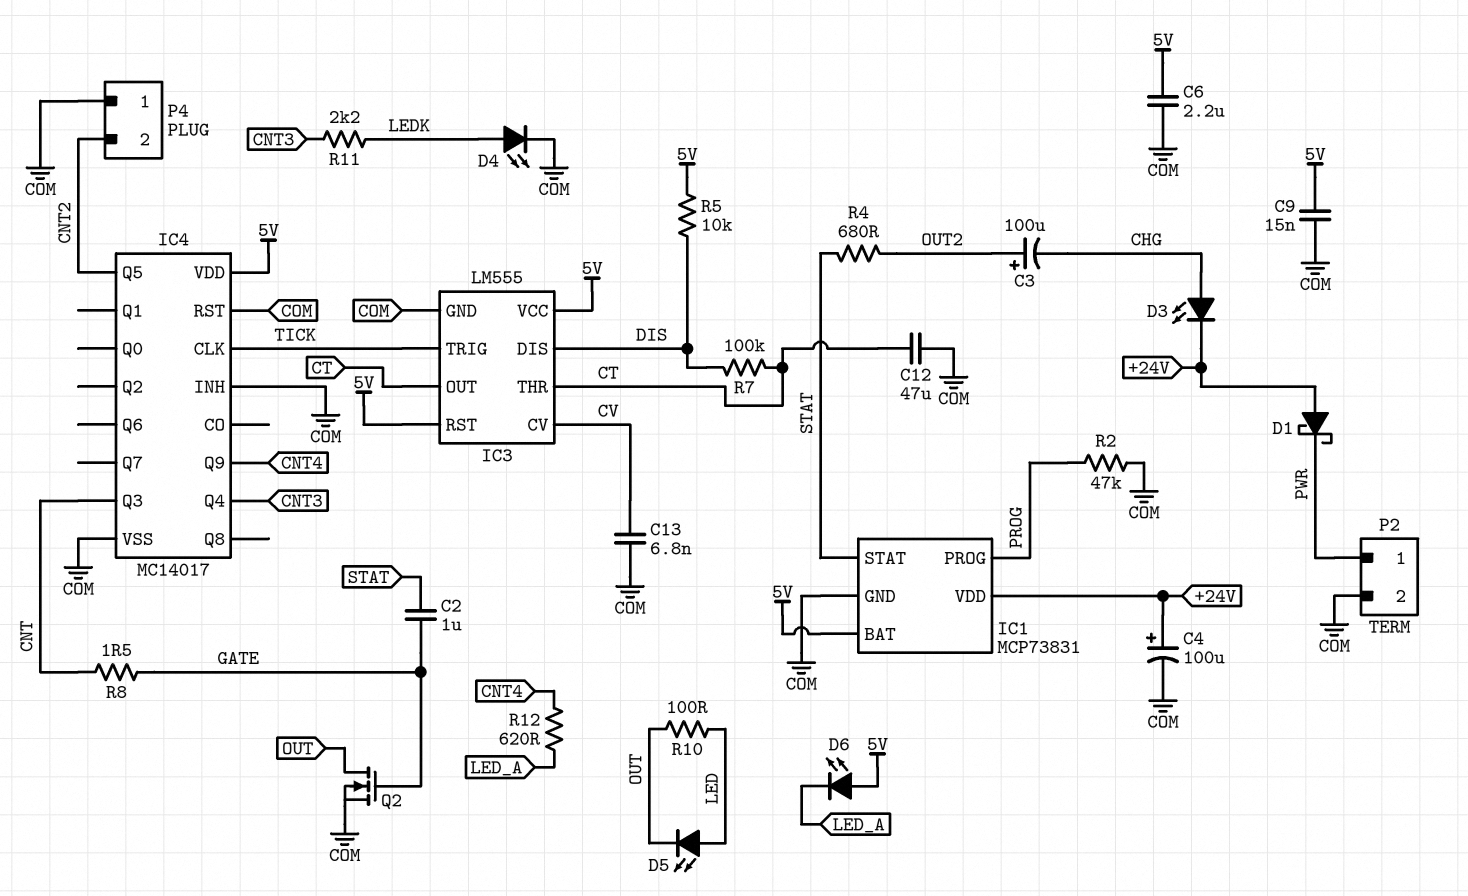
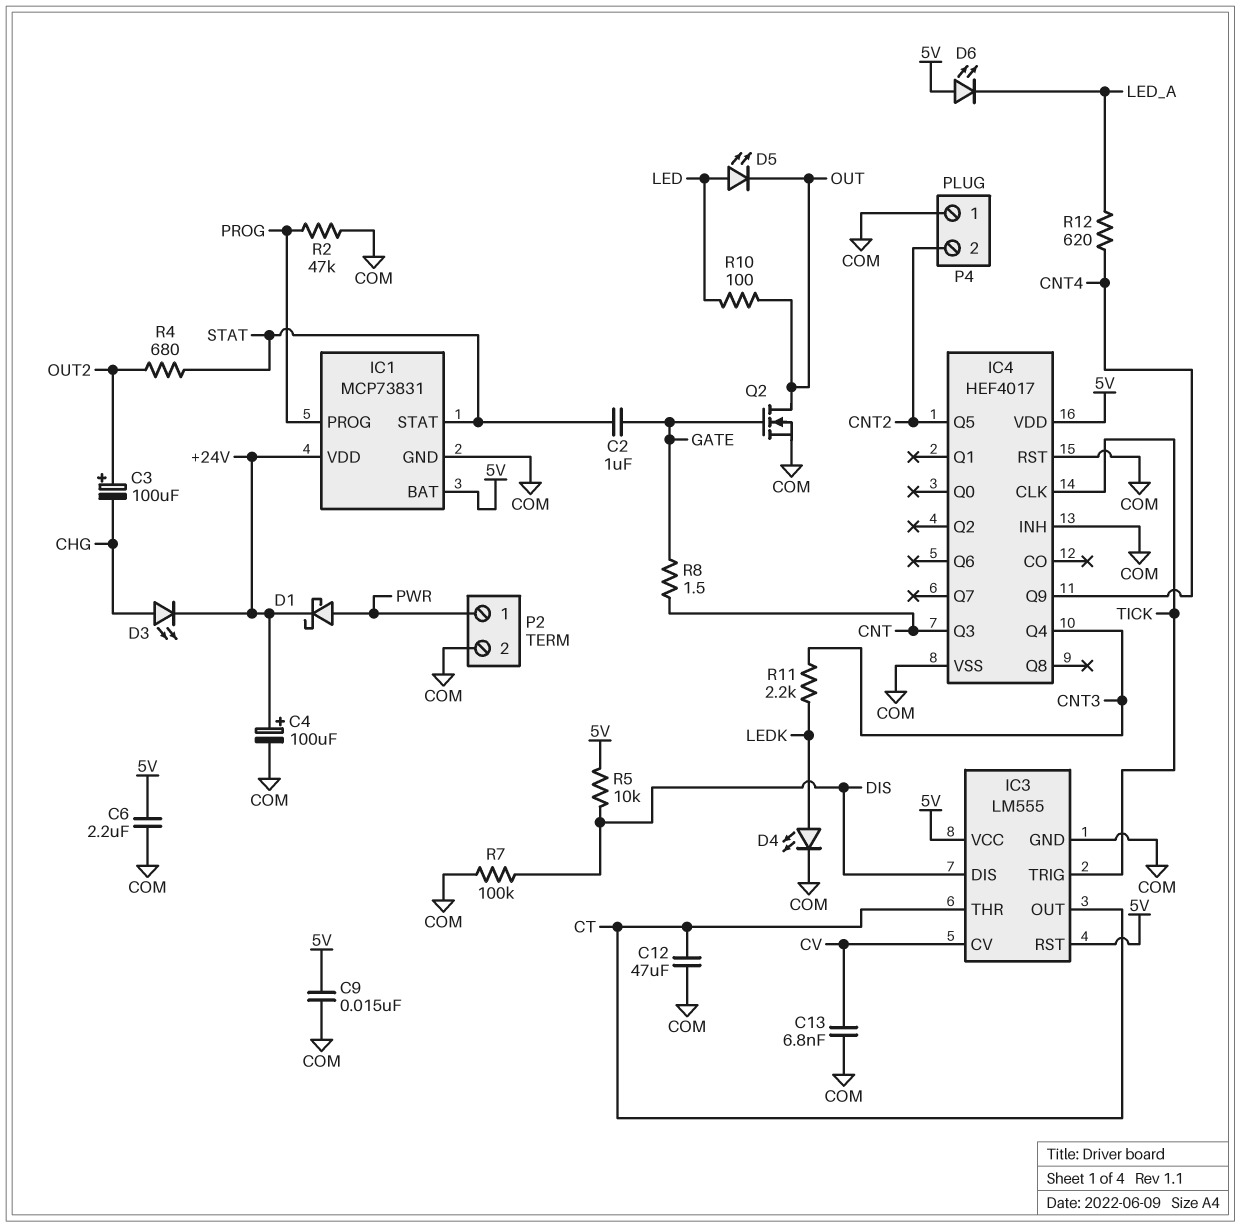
D1: schottky (A +24V, K PWR) -> schottky (A PWR, K +24V)
IC4: MC14017 -> HEF4017
R7: 100k (CT, DIS) -> 100k (COM, DIS)

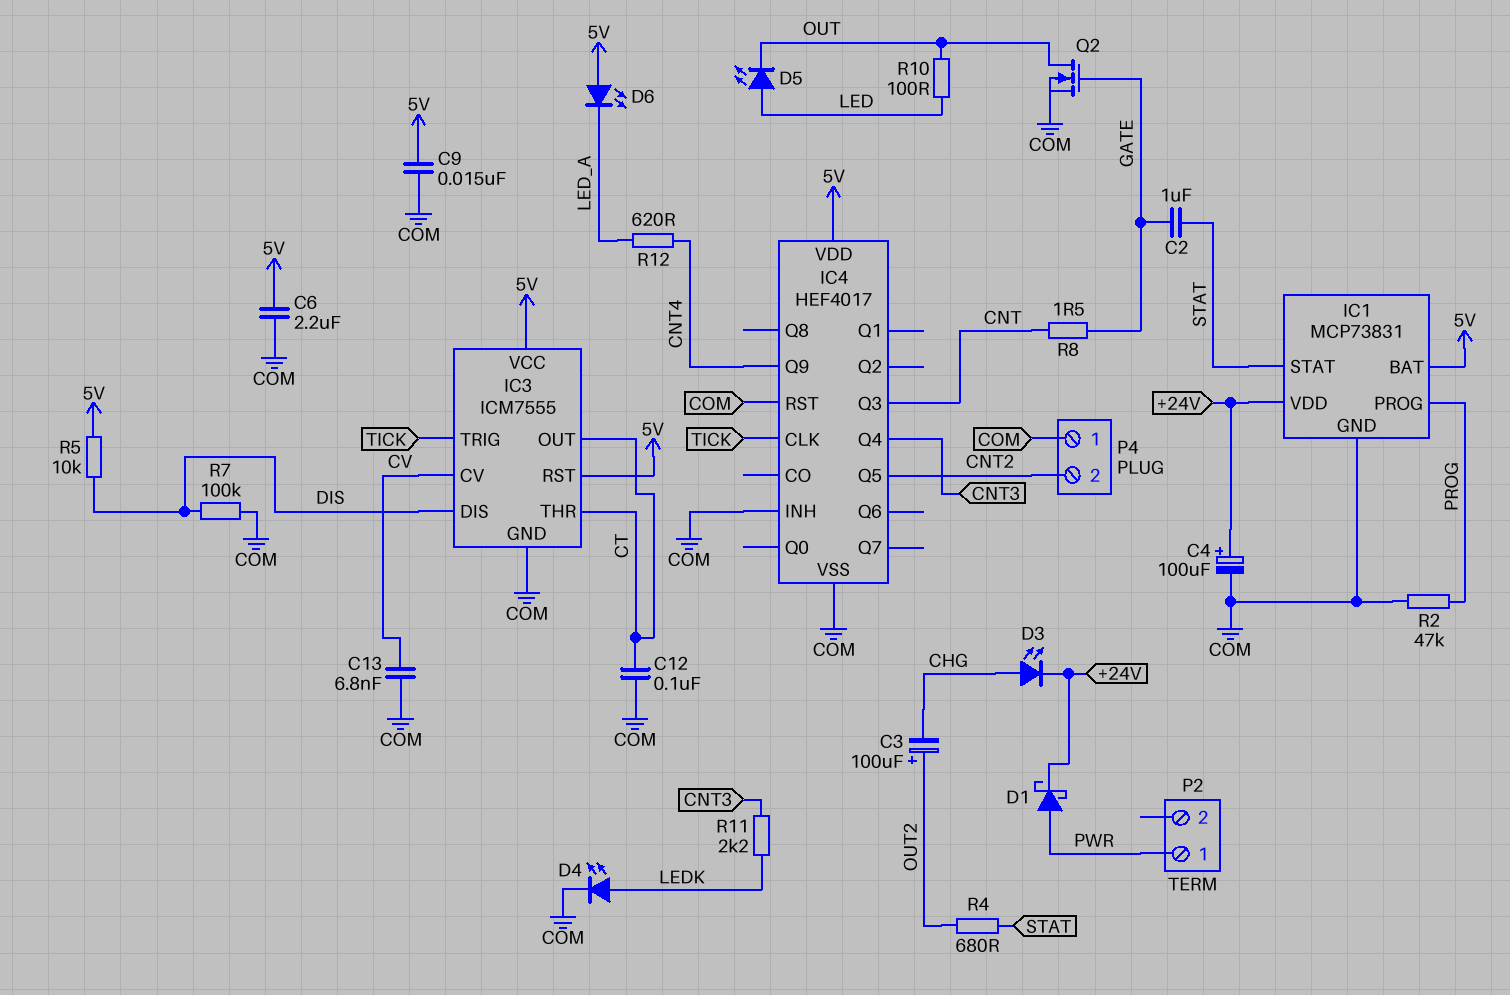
C12: 47uF (COM, CT) -> 100nF (COM, CT)
IC3: LM555 -> ICM7555
P2 pin 2: COM -> none

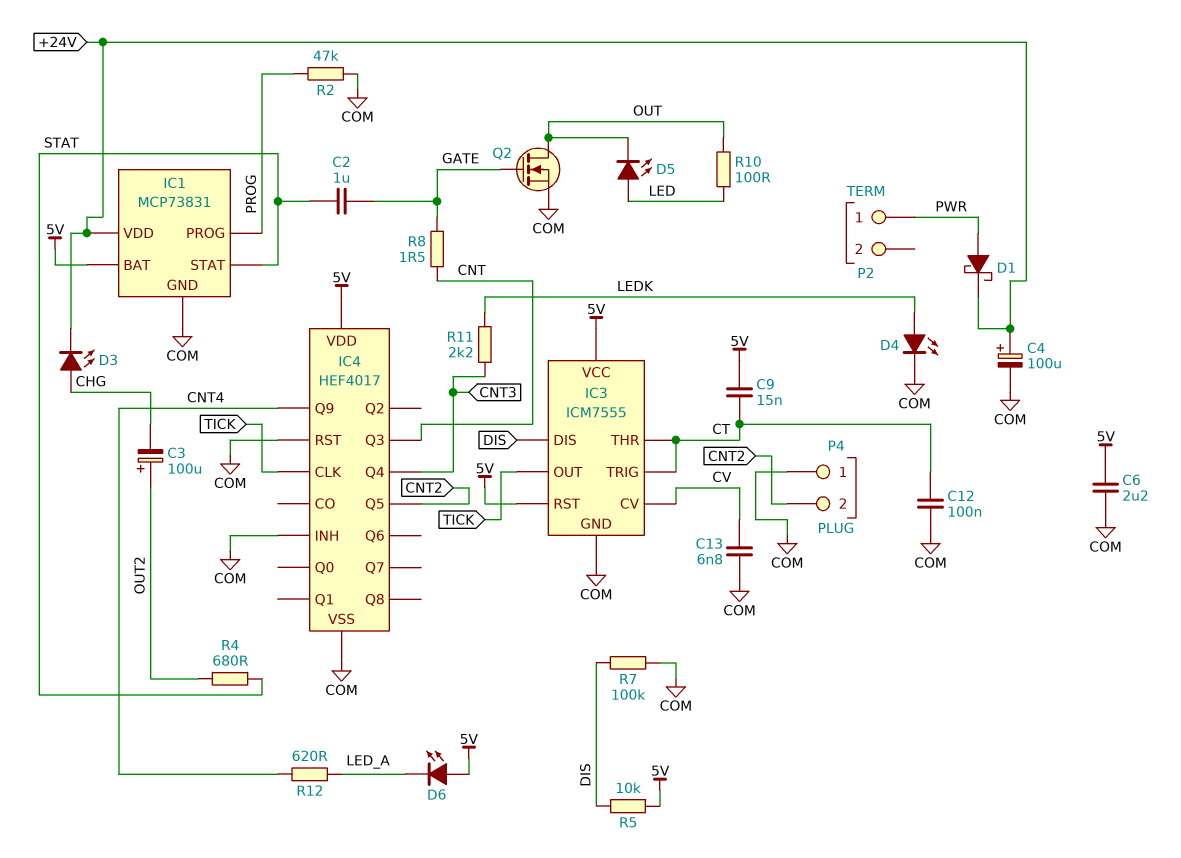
C9: 15nF (5V, COM) -> 15nF (5V, CT)
IC3 pin OUT: CT -> TICK
IC3 pin TRIG: TICK -> CT

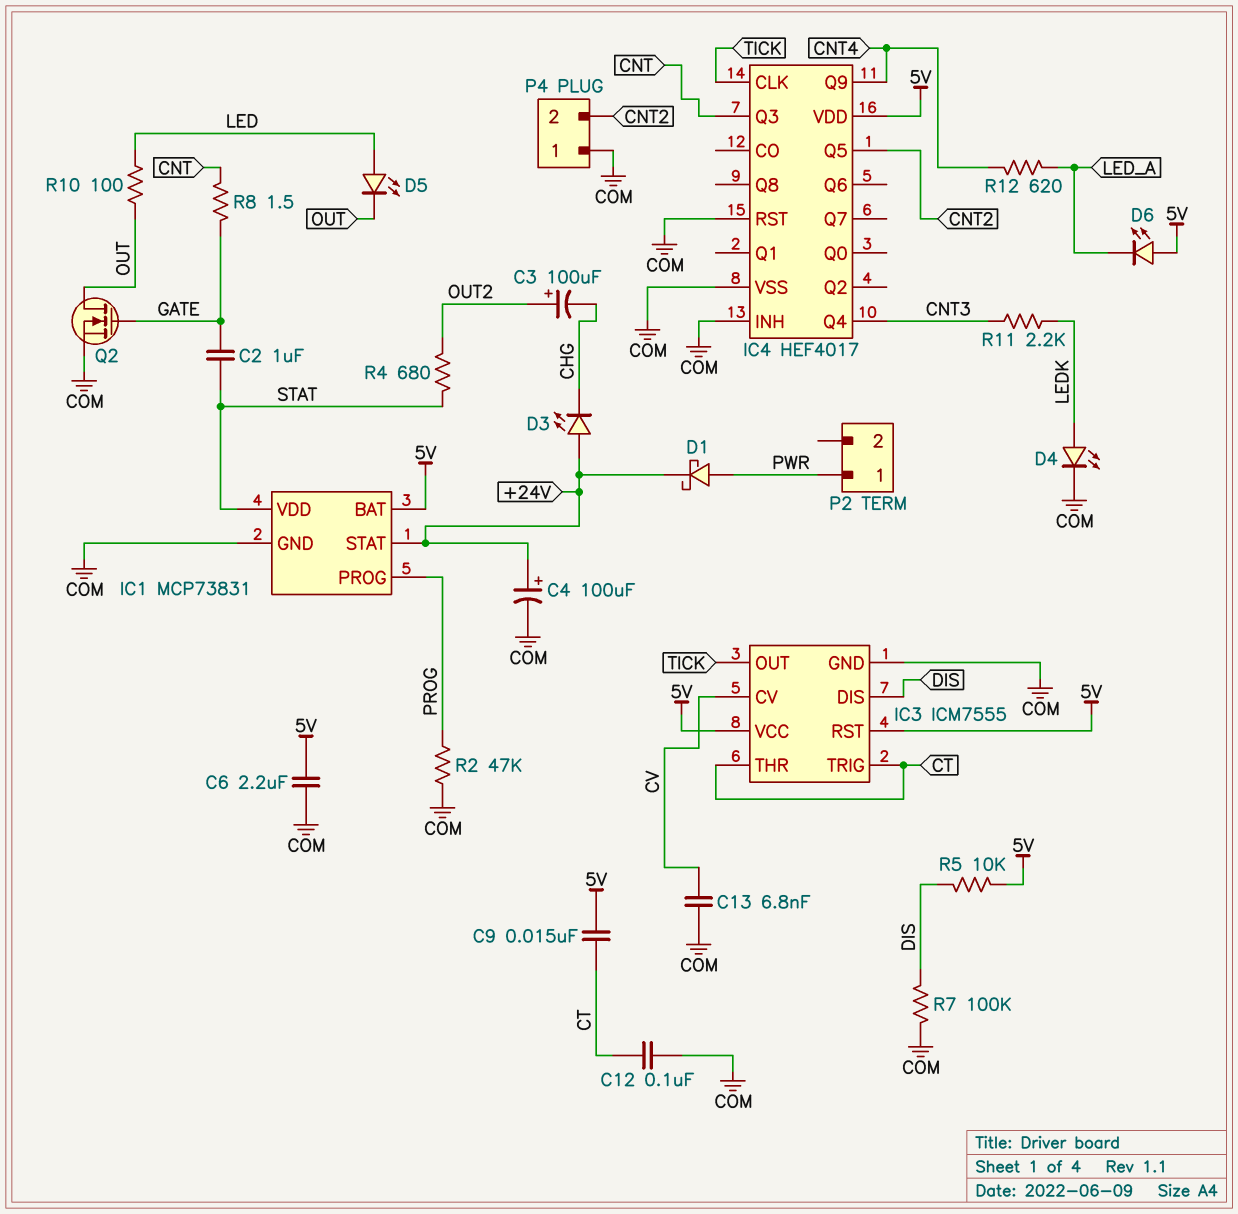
D3: LED (A CHG, K +24V) -> LED (A +24V, K CHG)
IC1 pin STAT: STAT -> +24V
IC1 pin VDD: +24V -> STAT

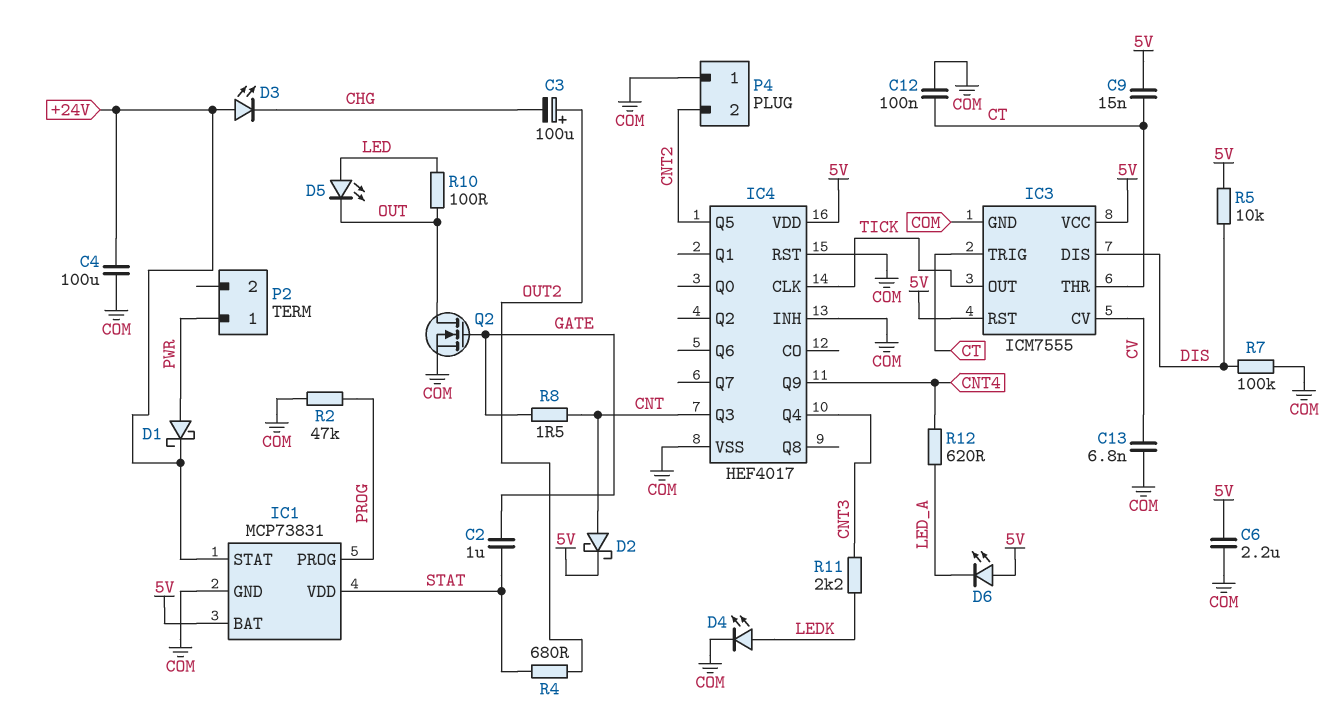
C4: 100uF (plus +24V, minus COM) -> 100uF (+24V, COM)
D2: none -> schottky (A CNT, K 5V)

